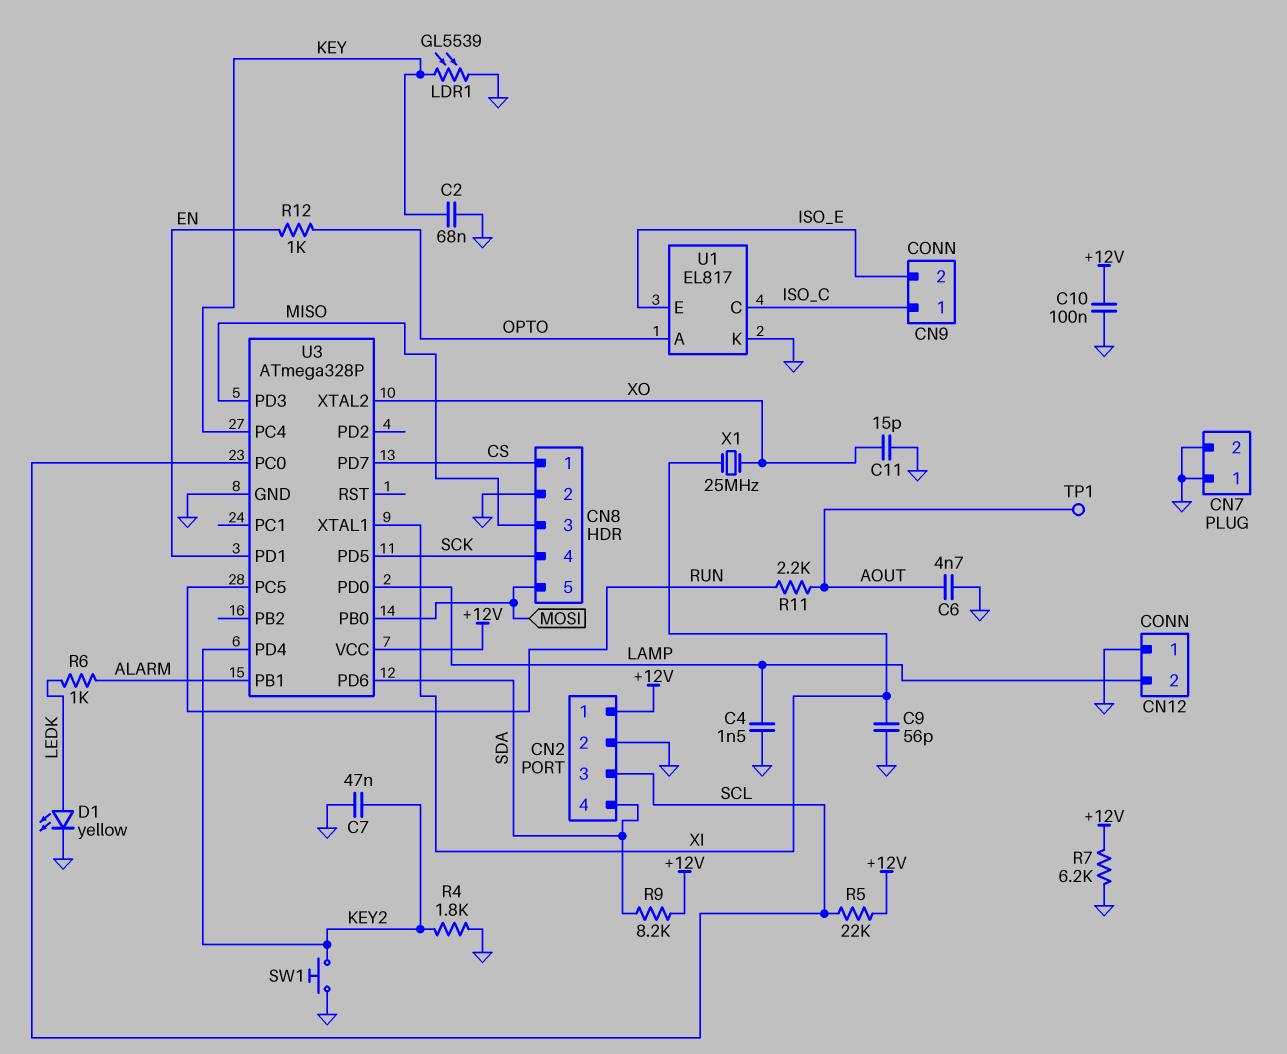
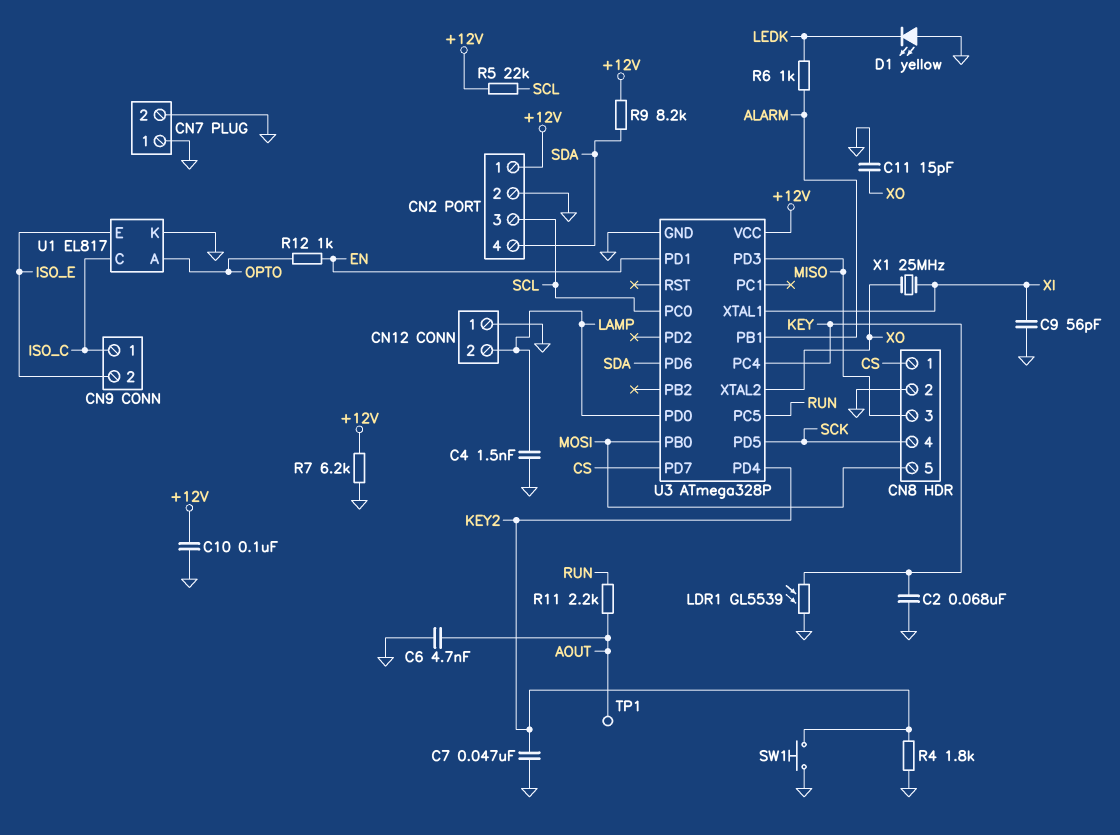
D1: LED yellow (A LEDK, K GND) -> LED yellow (A GND, K LEDK)

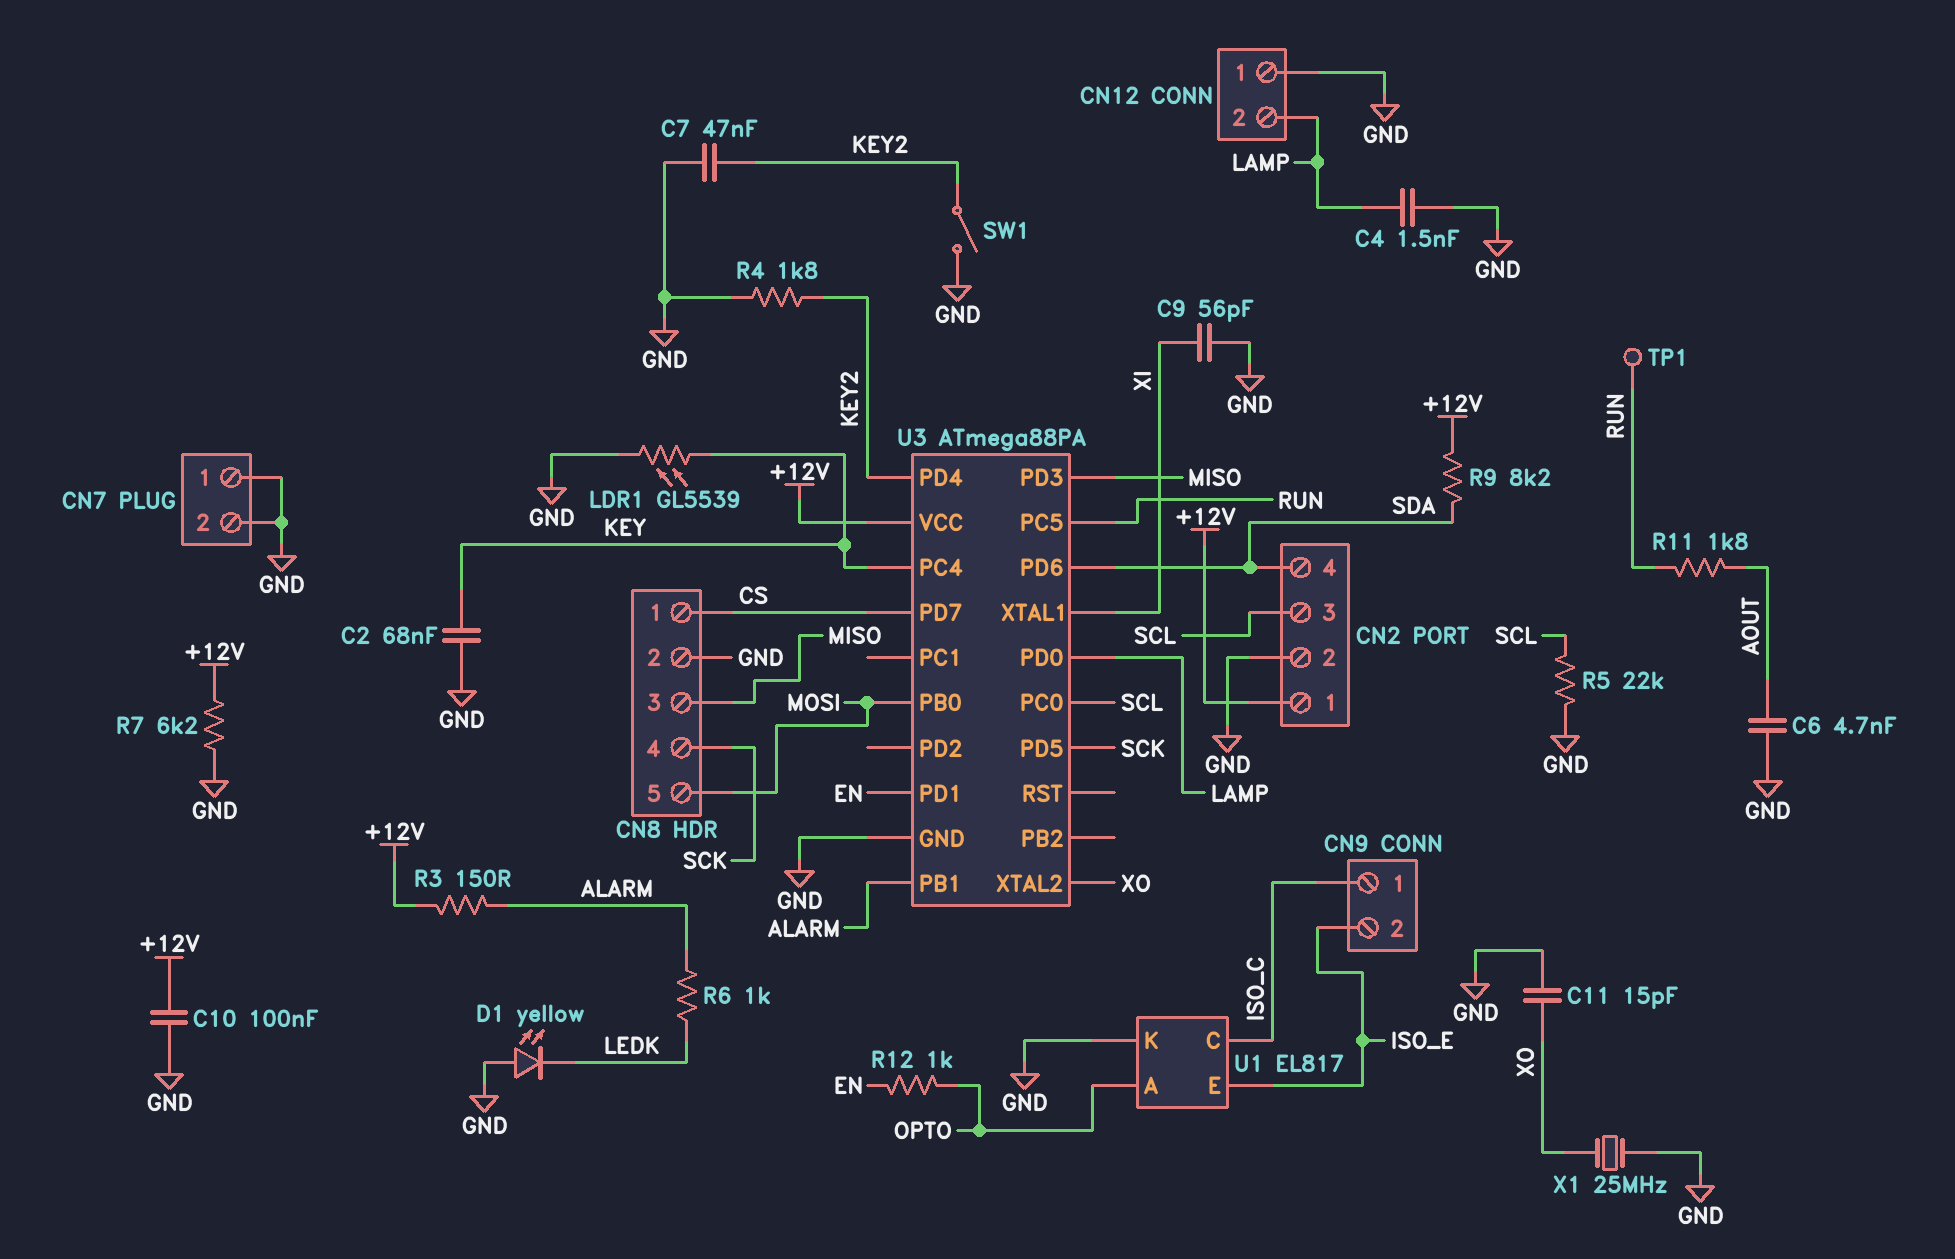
R3: none -> 150 (+12V, ALARM)
R5: 22k (+12V, SCL) -> 22k (GND, SCL)
R11: 2.2k (AOUT, RUN) -> 1.8k (AOUT, RUN)
SW1: button (GND, KEY2) -> switch (GND, KEY2)
TP1: test point (AOUT) -> test point (RUN)
U3: ATmega328P -> ATmega88PA
X1: 25MHz (XI, XO) -> 25MHz (GND, XO)

